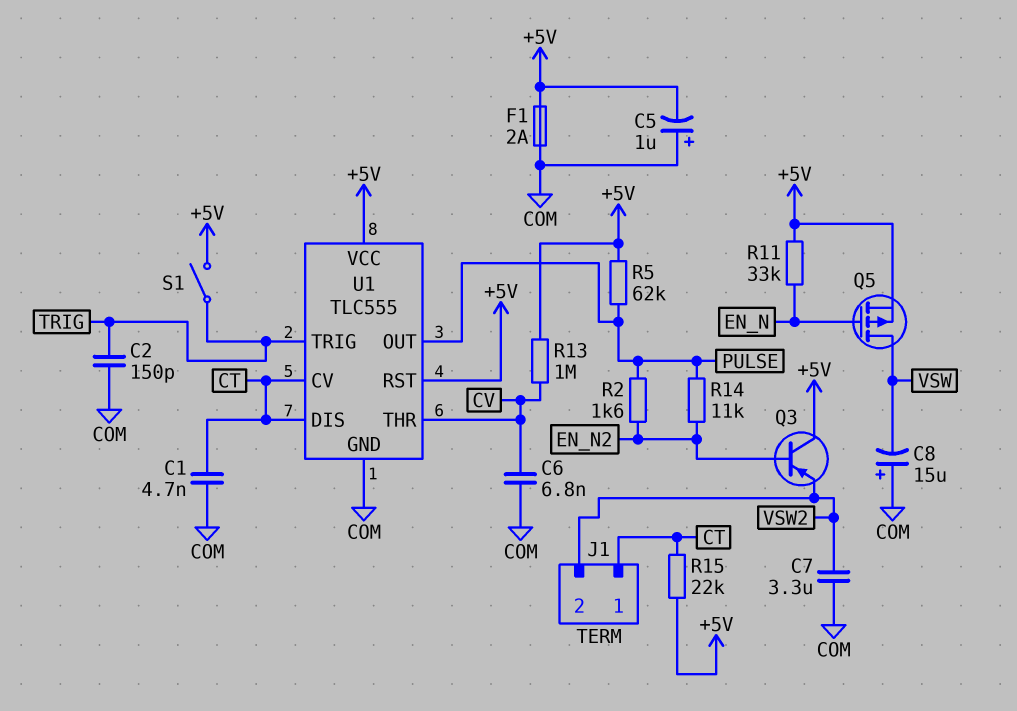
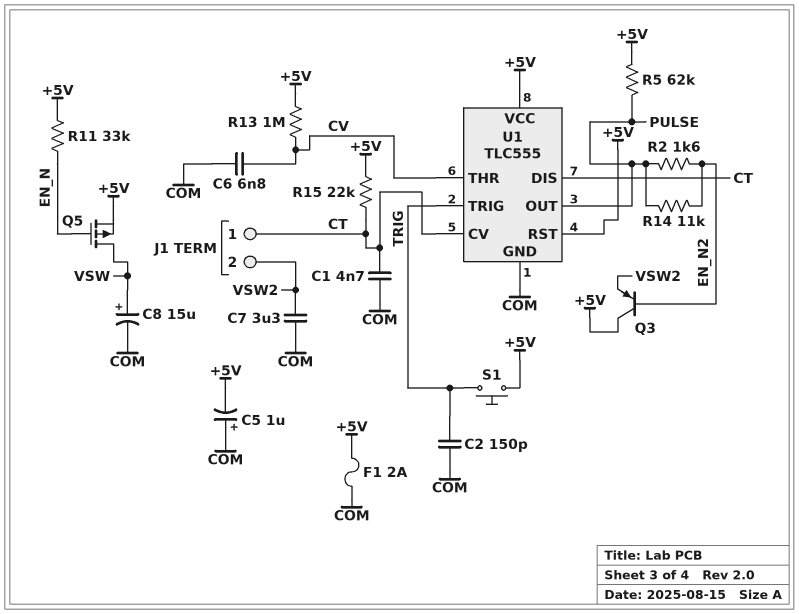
C8: 15uF (plus COM, minus VSW) -> 15uF (plus VSW, minus COM)
S1: switch (+5V, TRIG) -> button (+5V, TRIG)

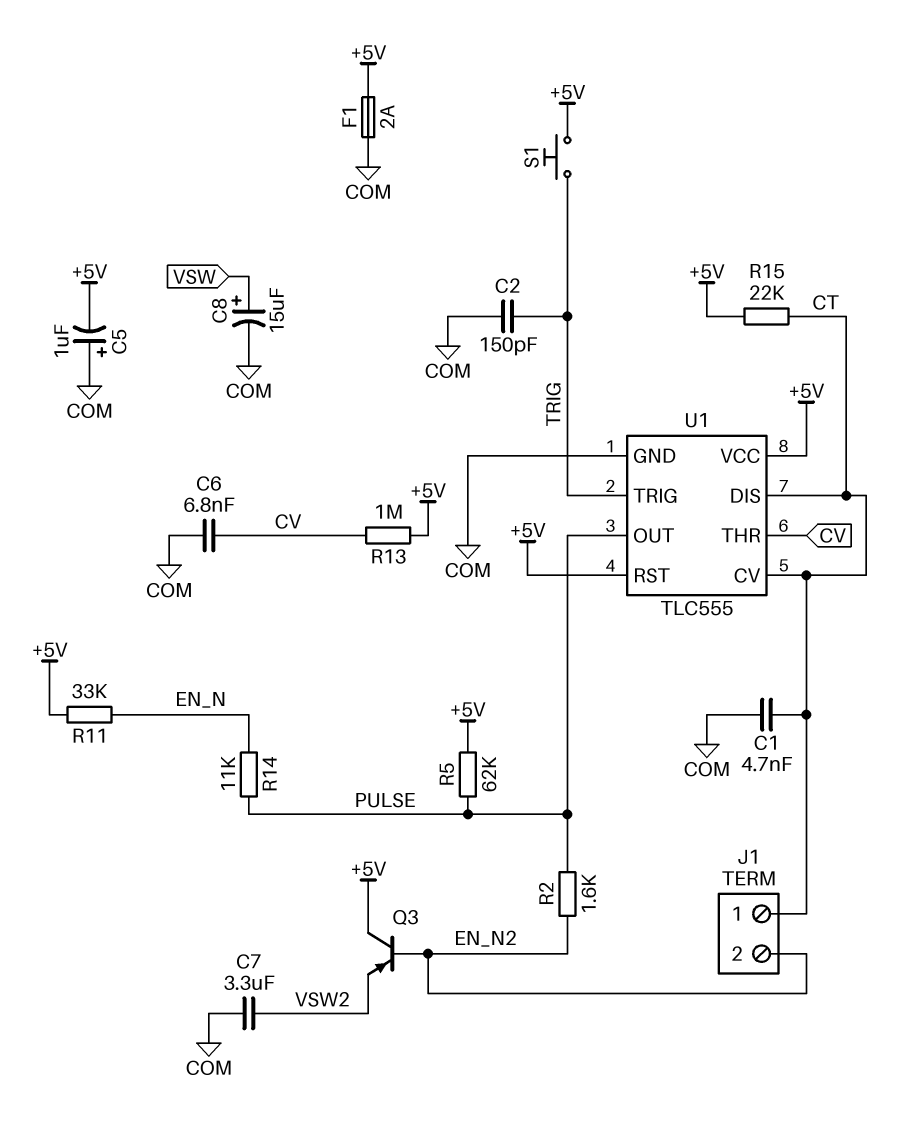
J1 pin 2: VSW2 -> EN_N2
Q5: PMOS (G EN_N, D VSW, S +5V) -> none
R14: 11k (EN_N2, PULSE) -> 11k (EN_N, PULSE)

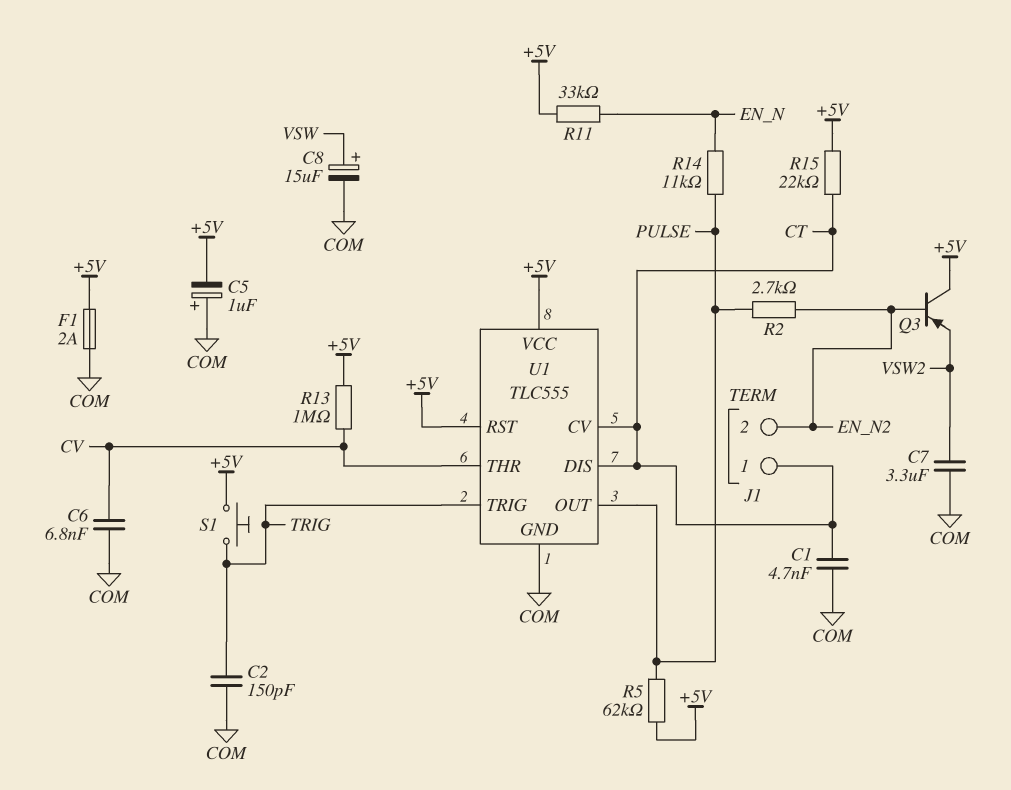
R2: 1.6k (EN_N2, PULSE) -> 2.7k (EN_N2, PULSE)

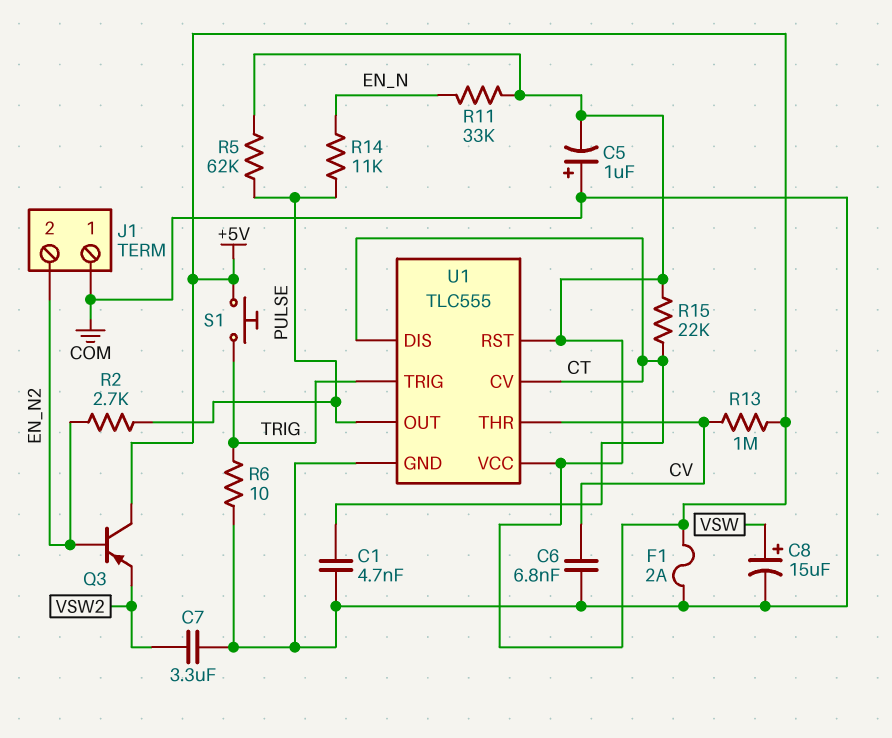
C2: 150pF (COM, TRIG) -> none
J1 pin 1: CT -> COM
R6: none -> 10 (COM, TRIG)

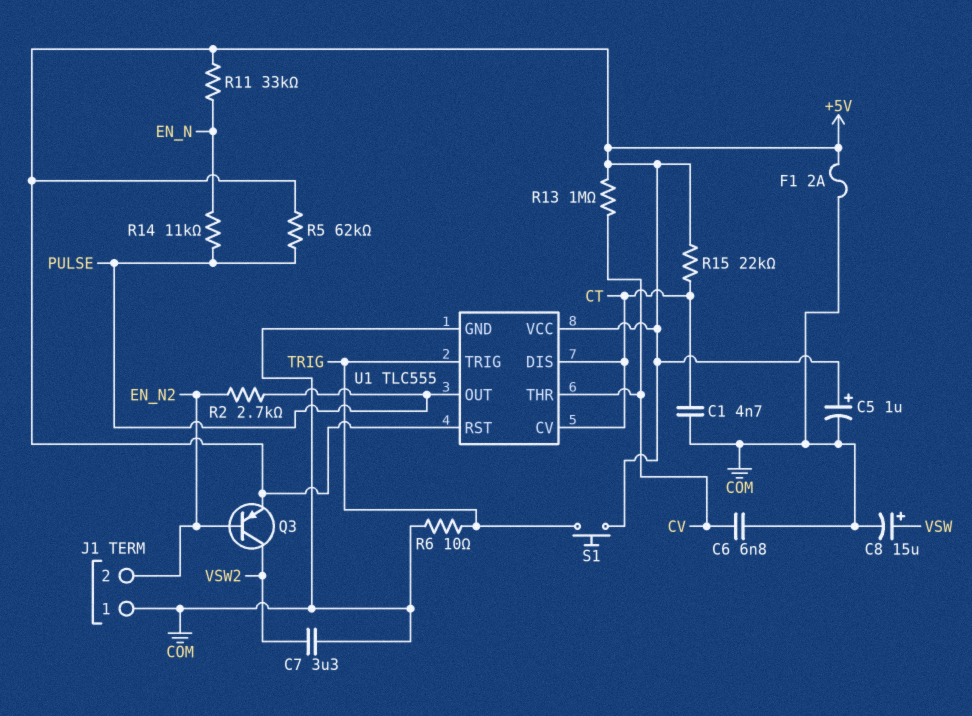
C5: 1uF (plus COM, minus +5V) -> 1uF (plus +5V, minus COM)
Q3: PNP (B EN_N2, C +5V, E VSW2) -> PNP (B EN_N2, C VSW2, E +5V)

